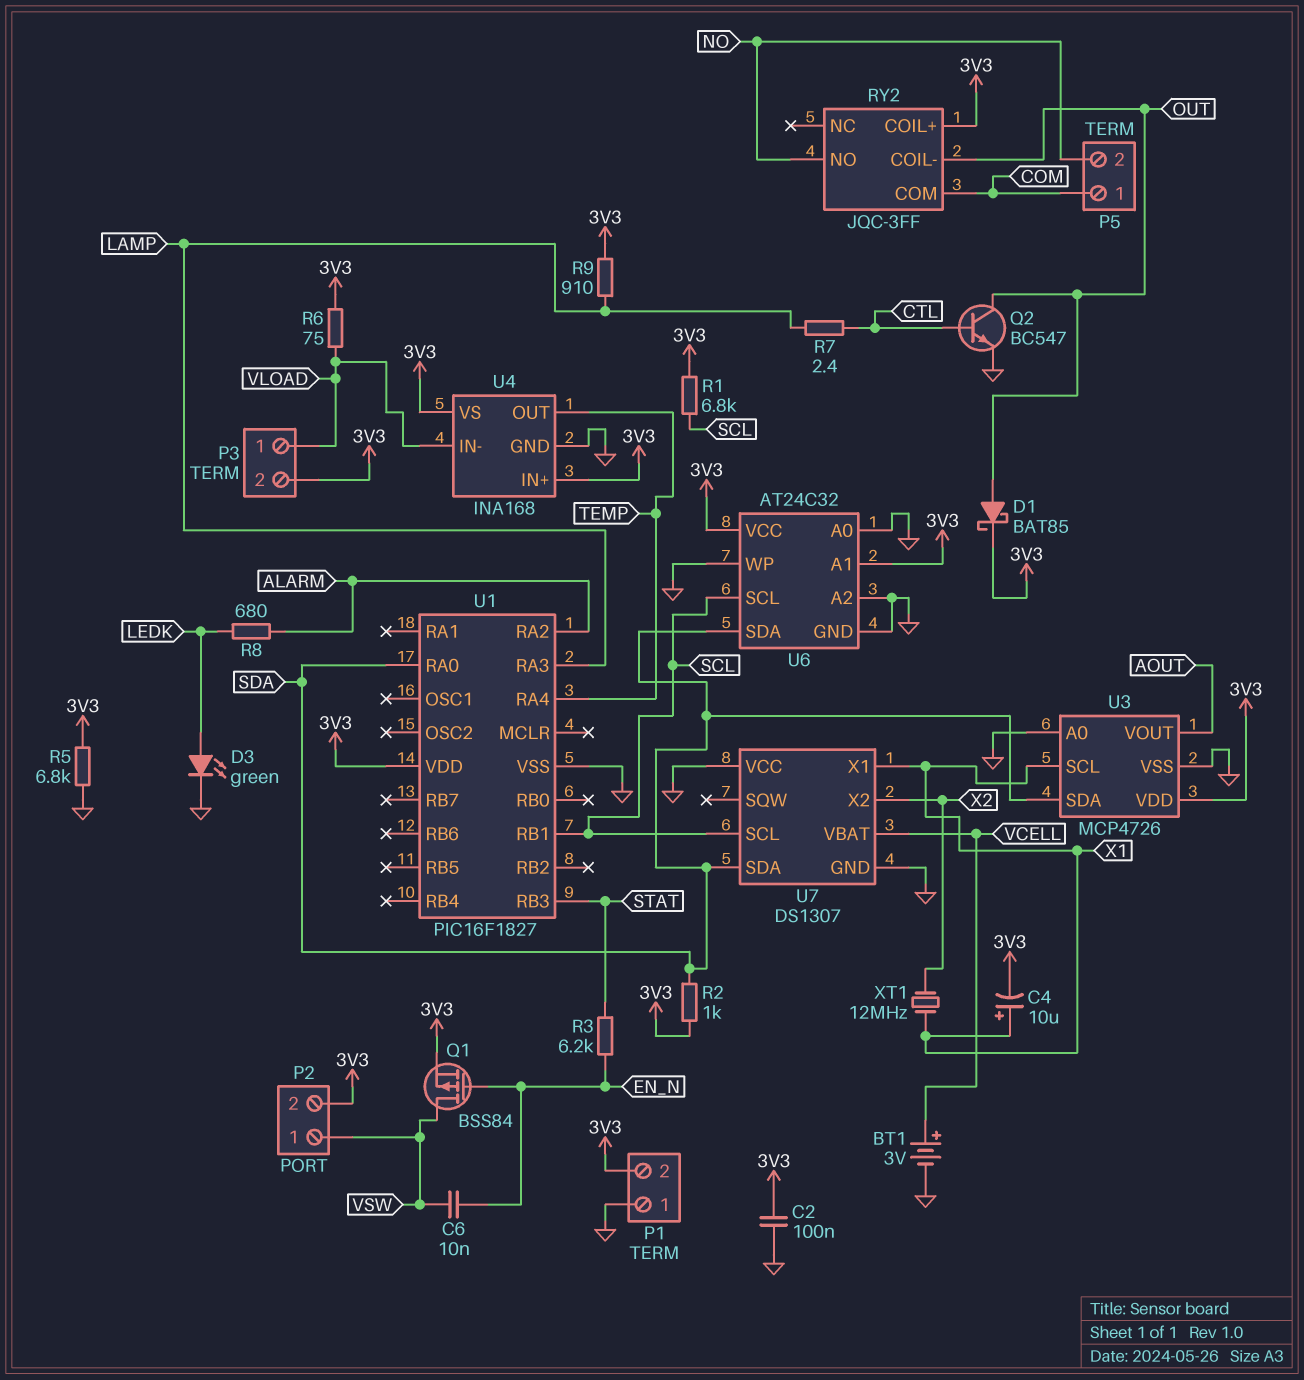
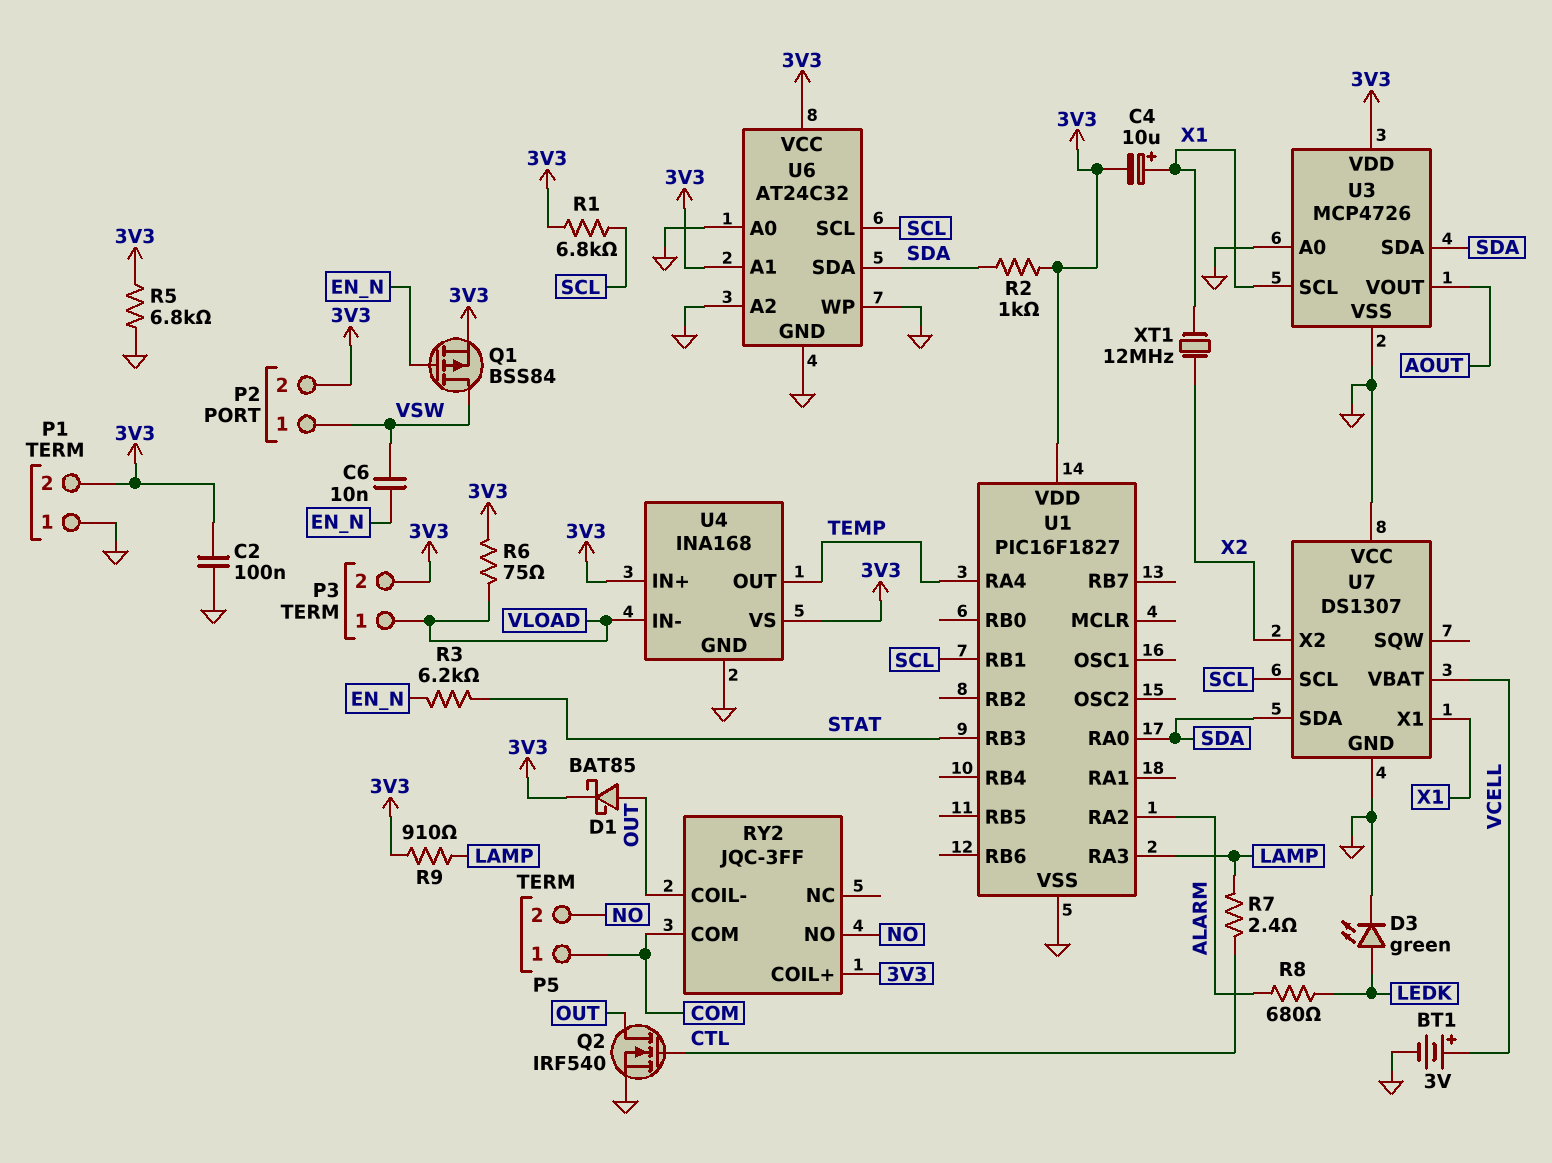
Q2: NPN BC547 (B CTL, C OUT, E GND) -> NMOS IRF540 (G CTL, D OUT, S GND)

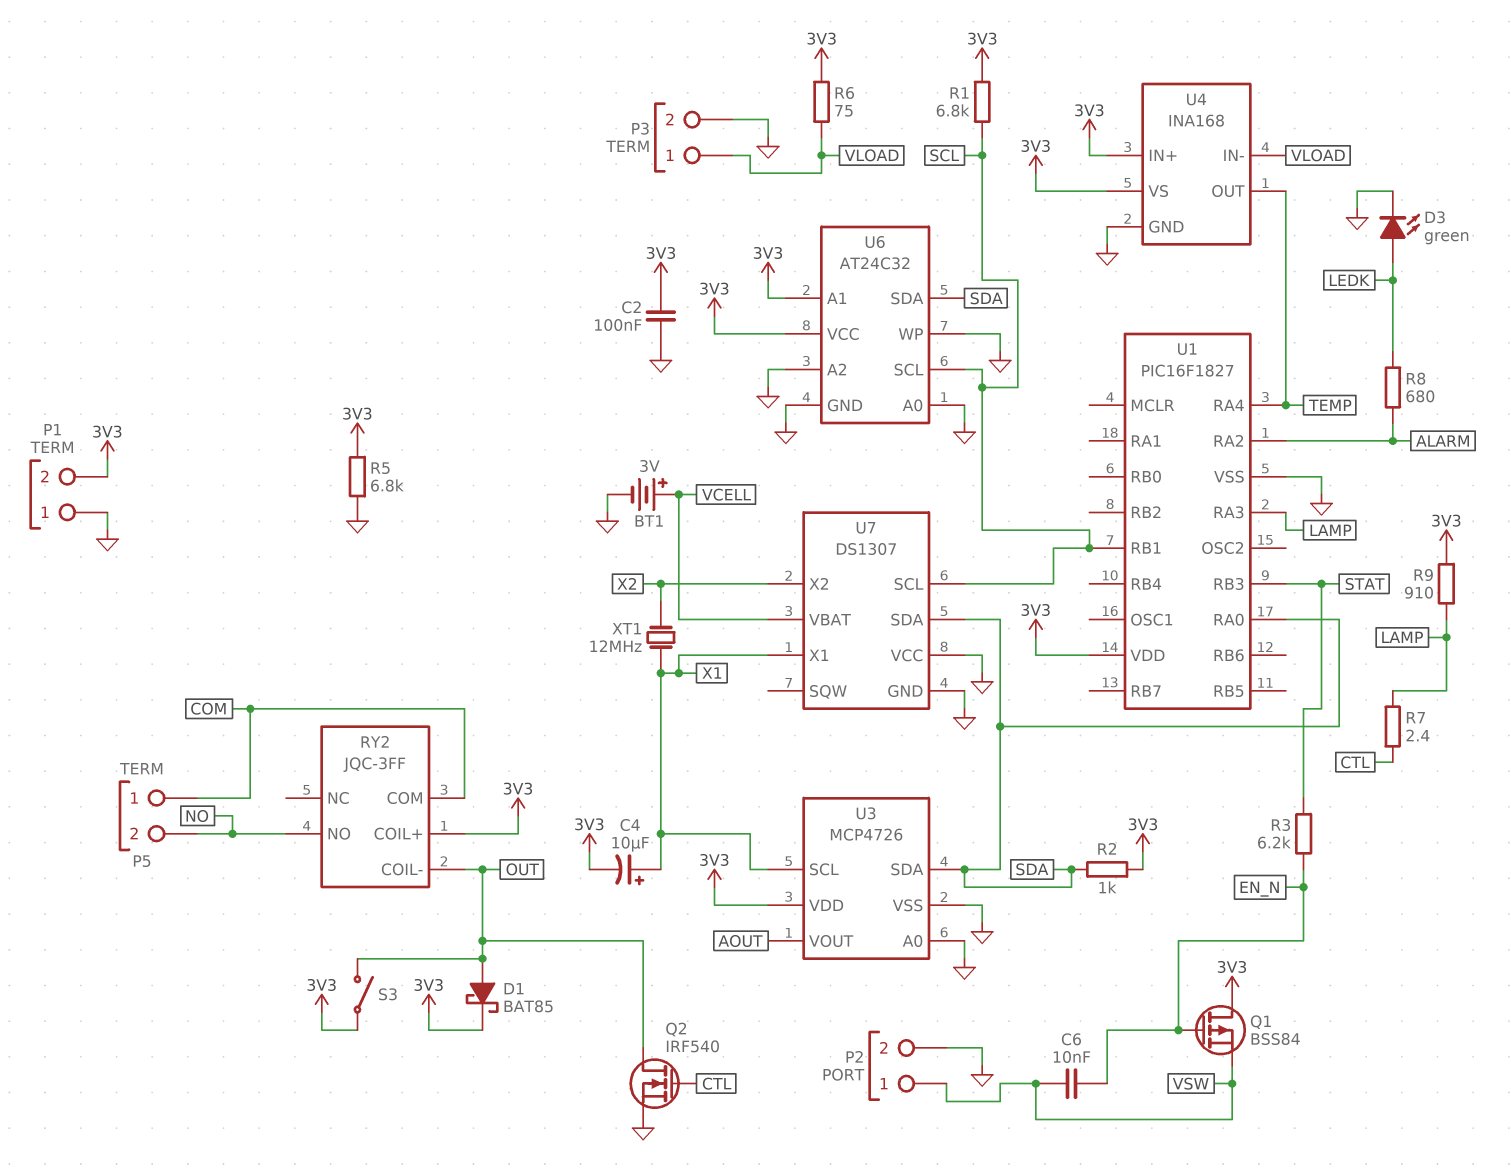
P2 pin 2: 3V3 -> GND
P3 pin 2: 3V3 -> GND
Q1: PMOS BSS84 (G EN_N, D VSW, S 3V3) -> PMOS BSS84 (G EN_N, D 3V3, S VSW)
S3: none -> switch (3V3, OUT)

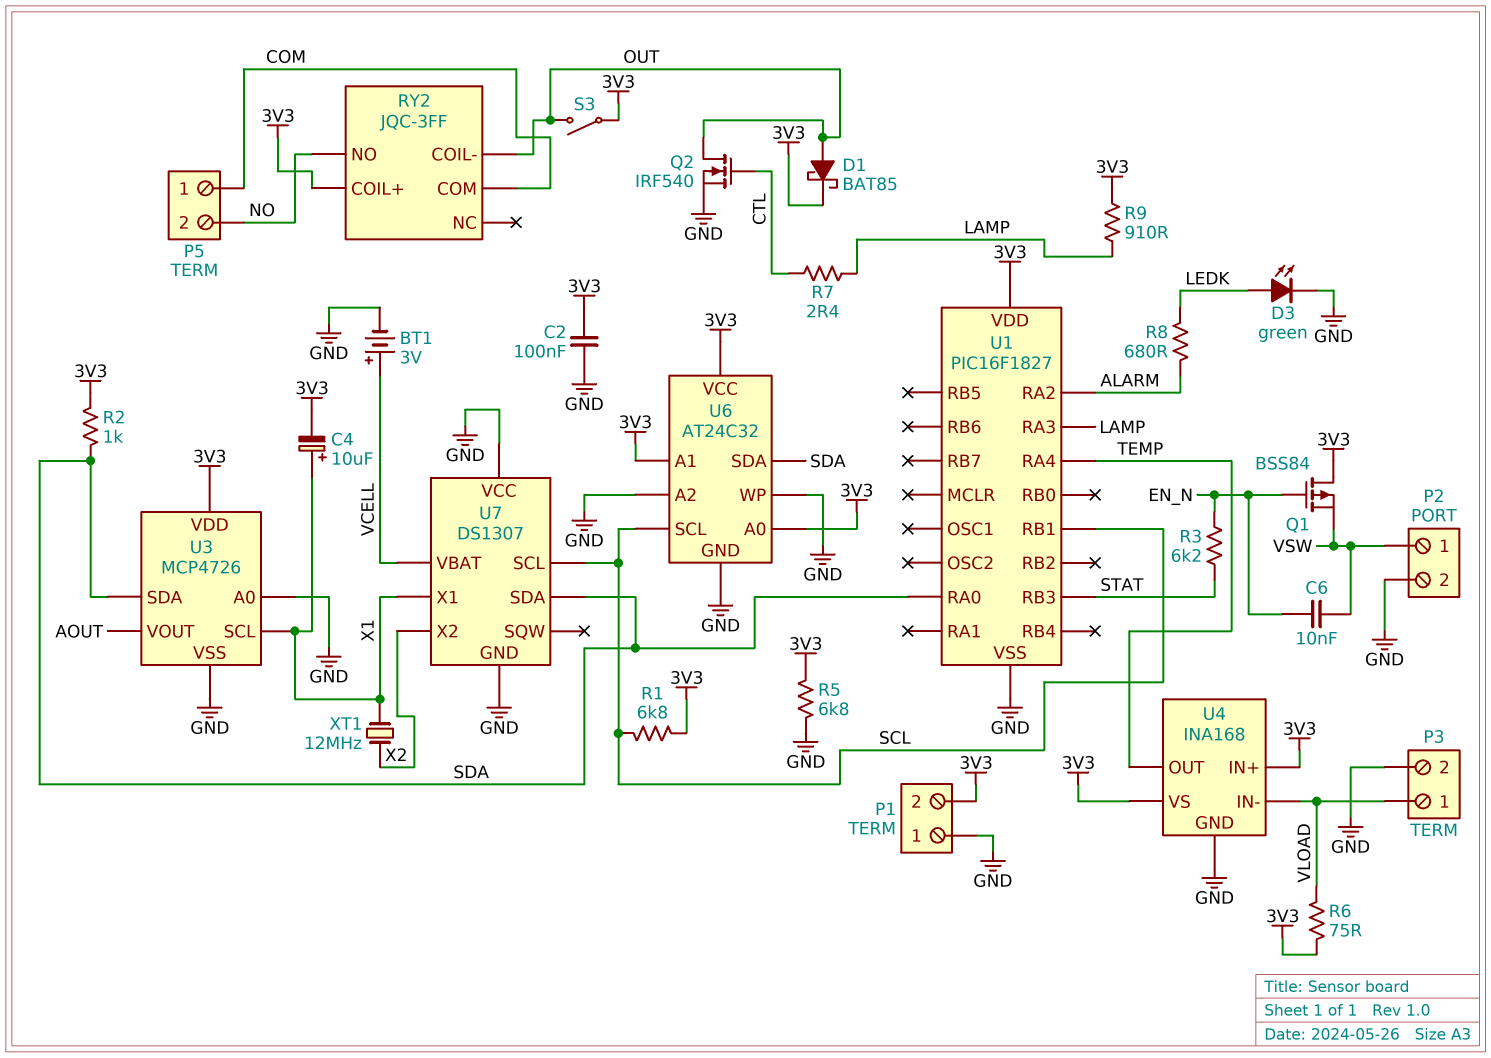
U6 pin A0: GND -> 3V3

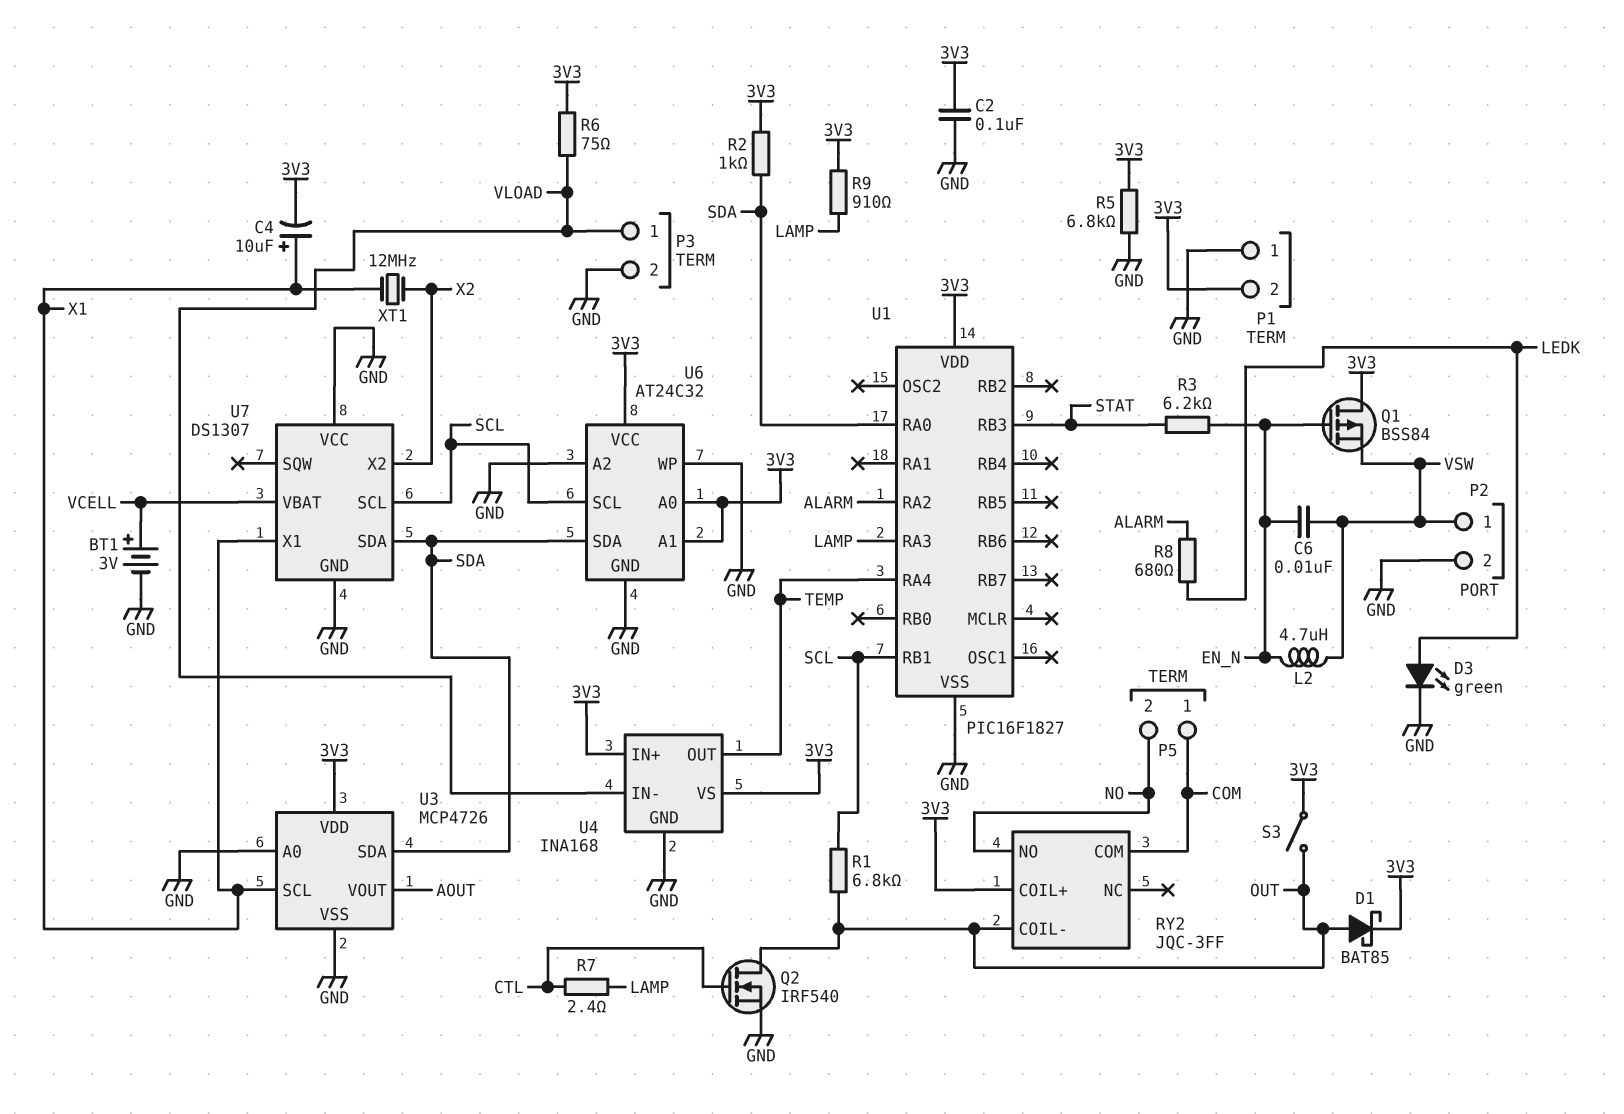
L2: none -> 4.7uH (EN_N, VSW)
R1: 6.8k (3V3, SCL) -> 6.8k (OUT, SCL)

